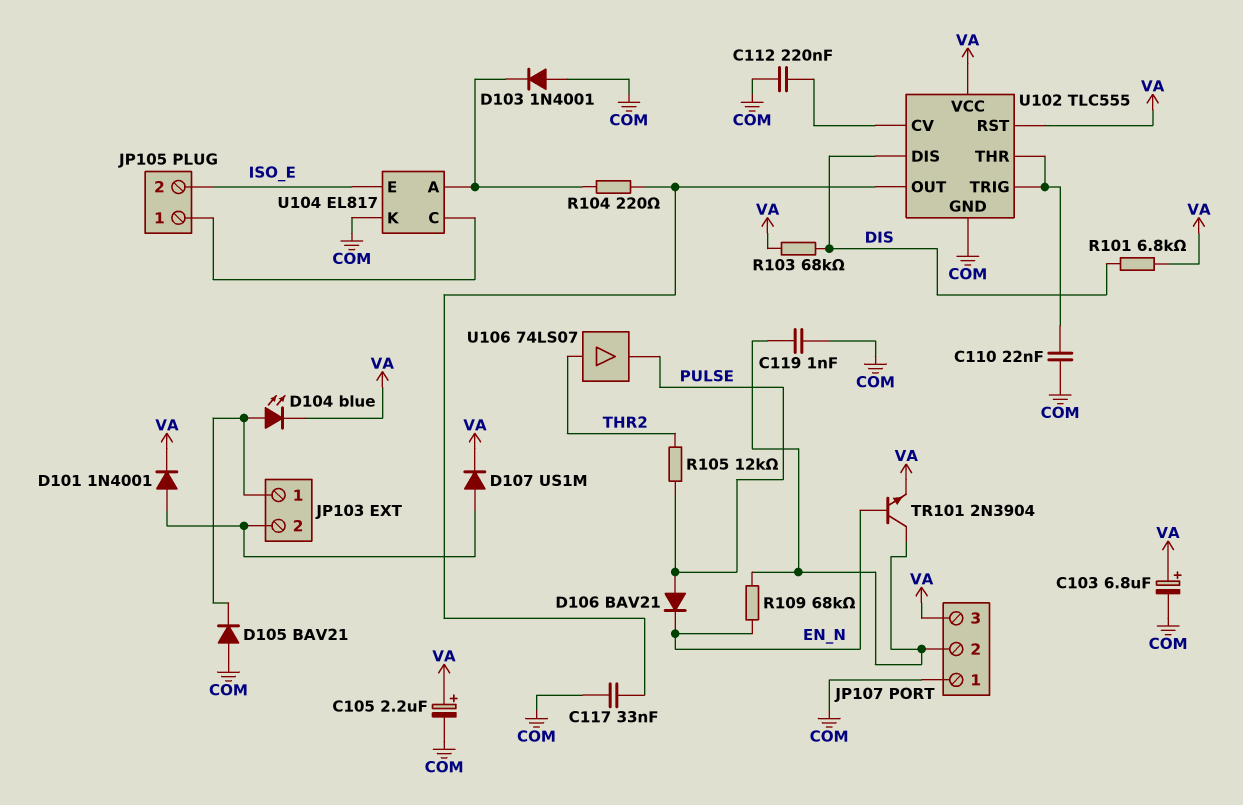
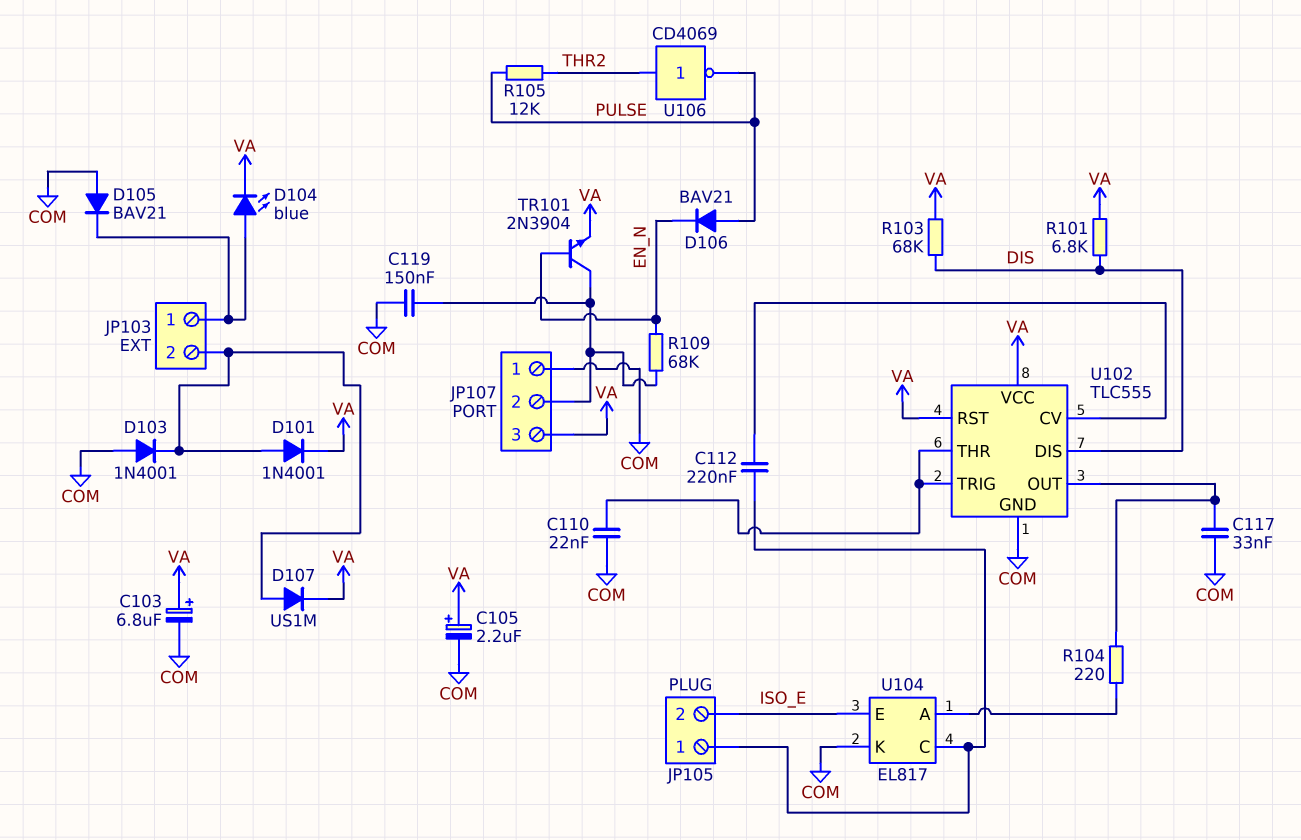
C112: 220nF (COM, U102/CV) -> 220nF (JP105/1, U102/CV)
C119: 1nF (COM, JP107/2) -> 150nF (COM, JP107/2)
D103: diode 1N4001 (A COM, K U104/A) -> diode 1N4001 (A COM, K JP103/2)
U106: buffer 74LS07 (in THR2, out PULSE) -> NOT CD4069 (in THR2, out PULSE)

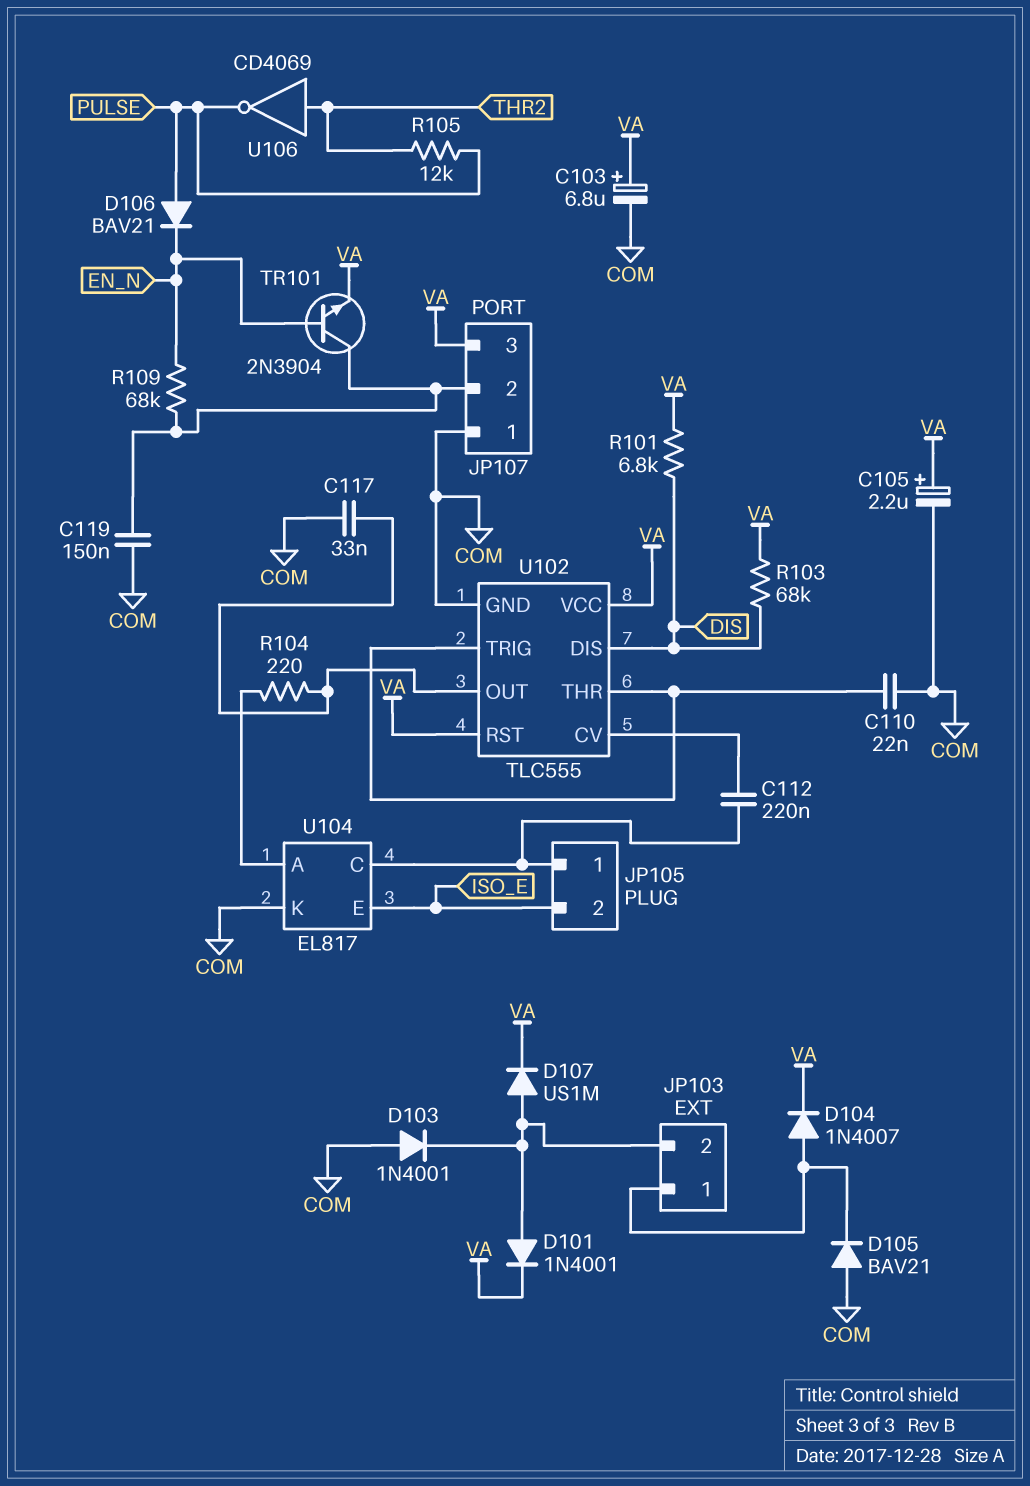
D104: LED blue (A JP103/1, K VA) -> diode 1N4007 (A JP103/1, K VA)

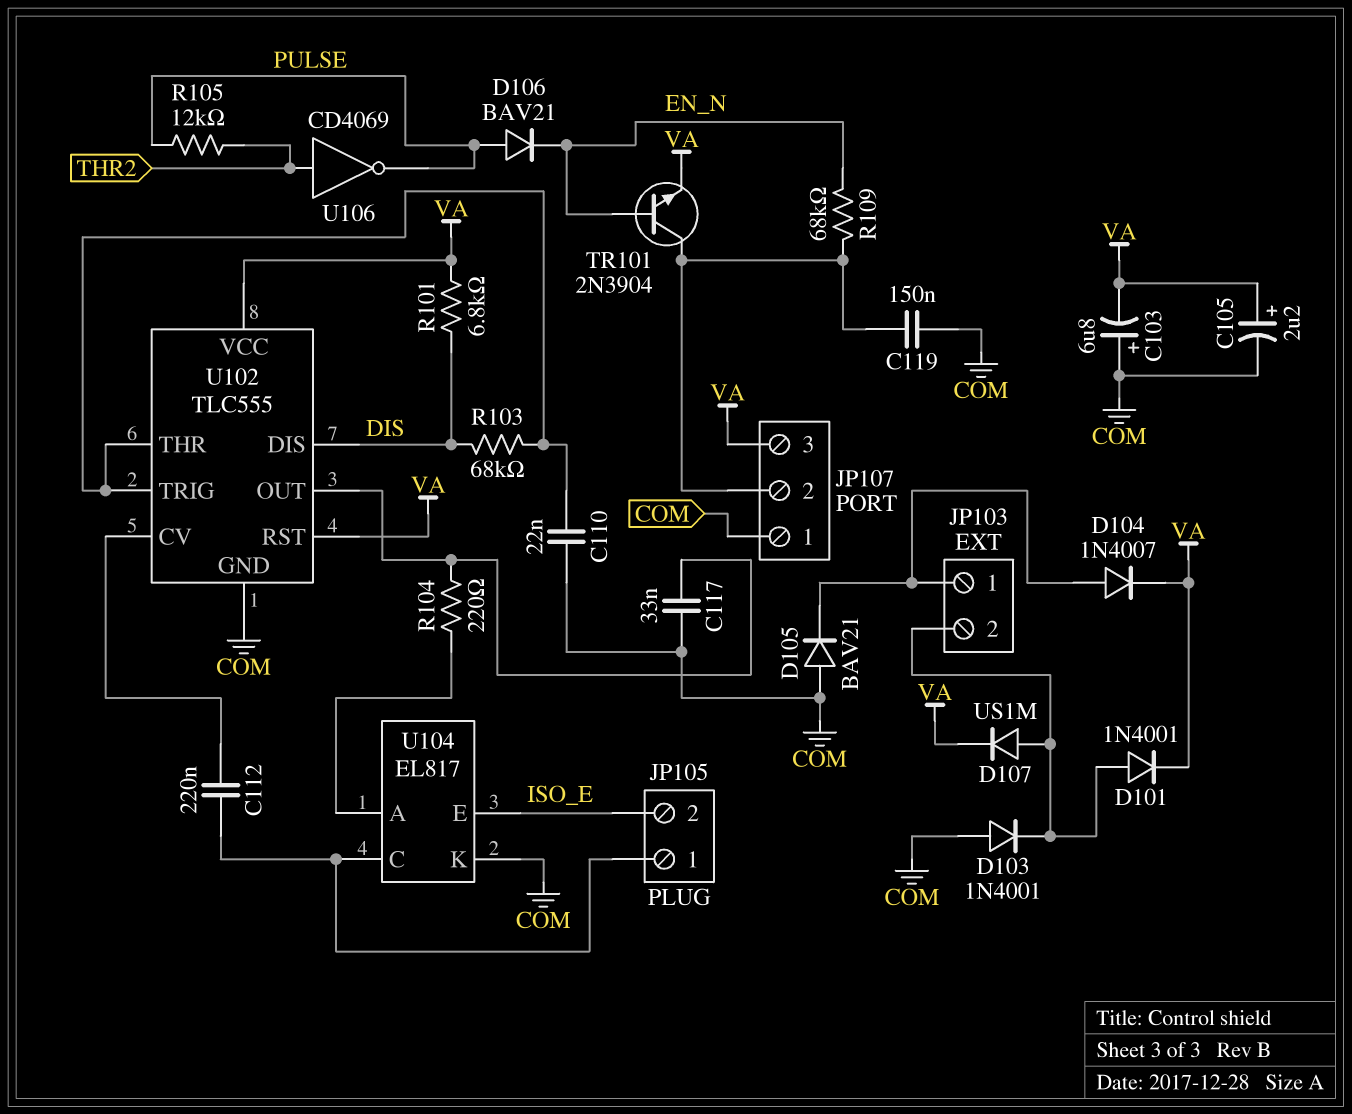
C103: 6.8uF (plus VA, minus COM) -> 6.8uF (plus COM, minus VA)
R103: 68k (DIS, VA) -> 68k (DIS, U102/THR)

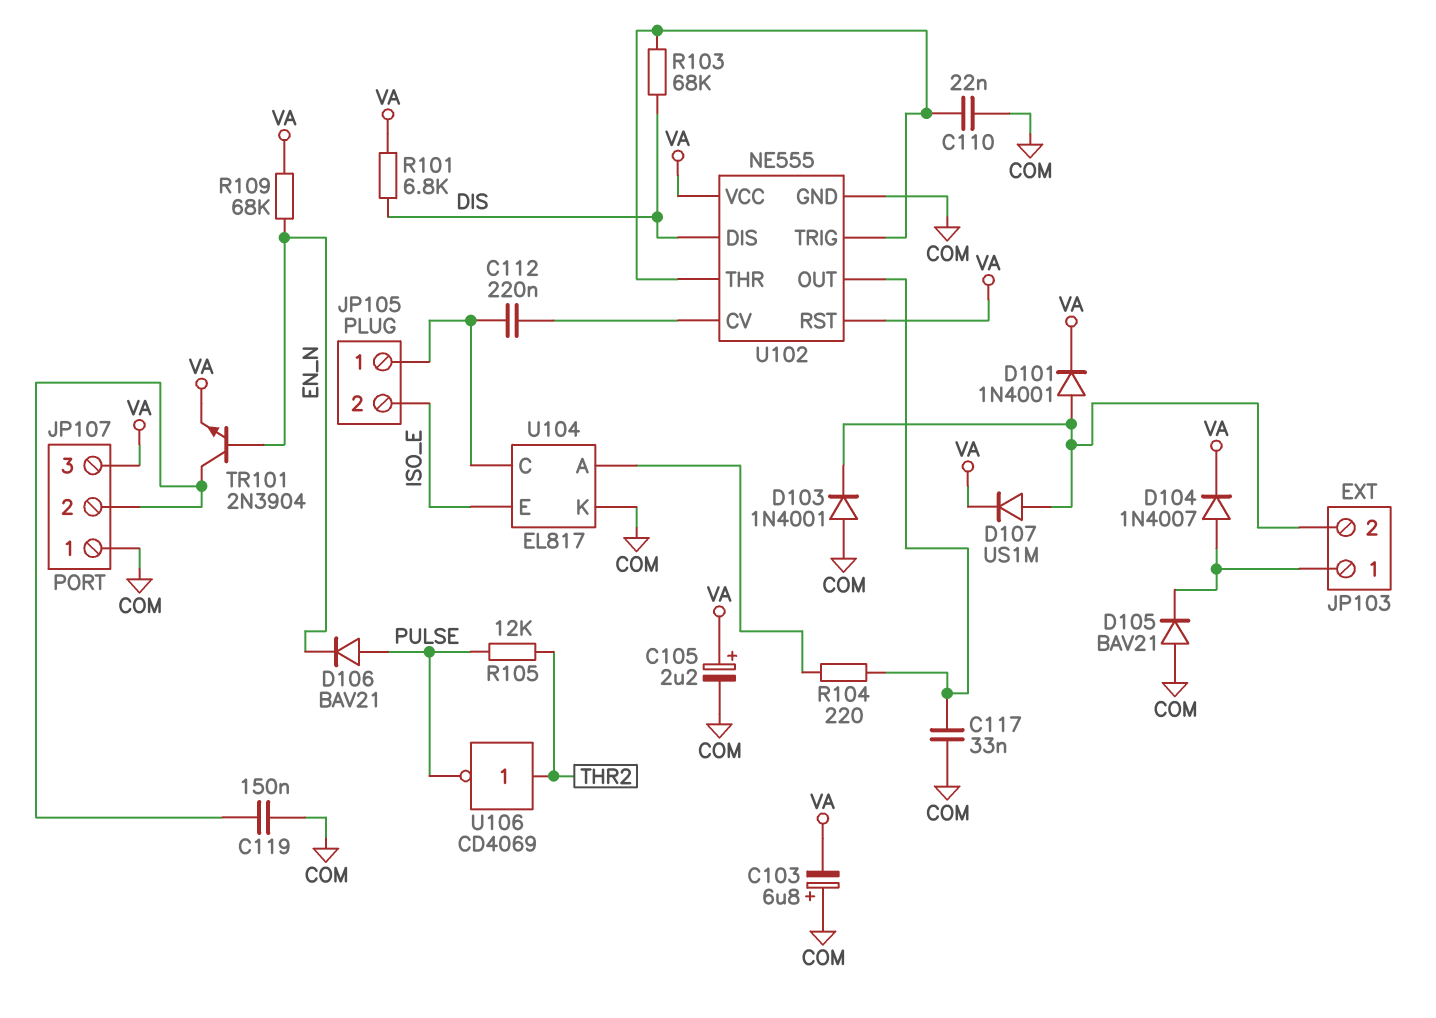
R109: 68k (EN_N, JP107/2) -> 68k (EN_N, VA)
U102: TLC555 -> NE555

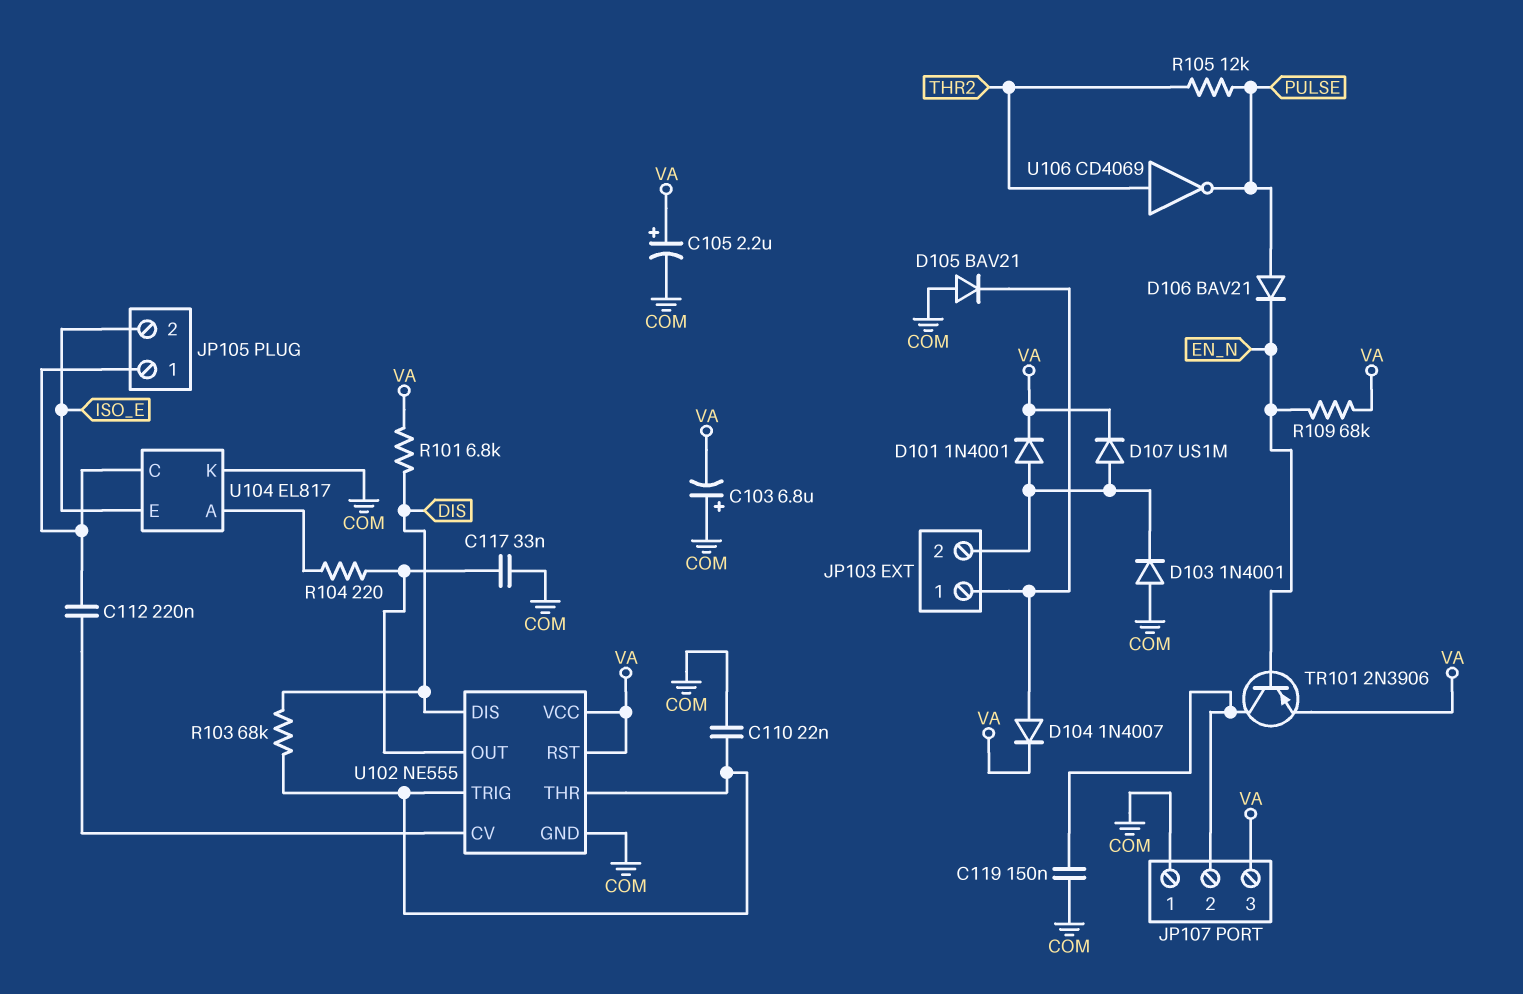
TR101: NPN 2N3904 (B EN_N, C JP107/2, E VA) -> PNP 2N3906 (B EN_N, C JP107/2, E VA)

